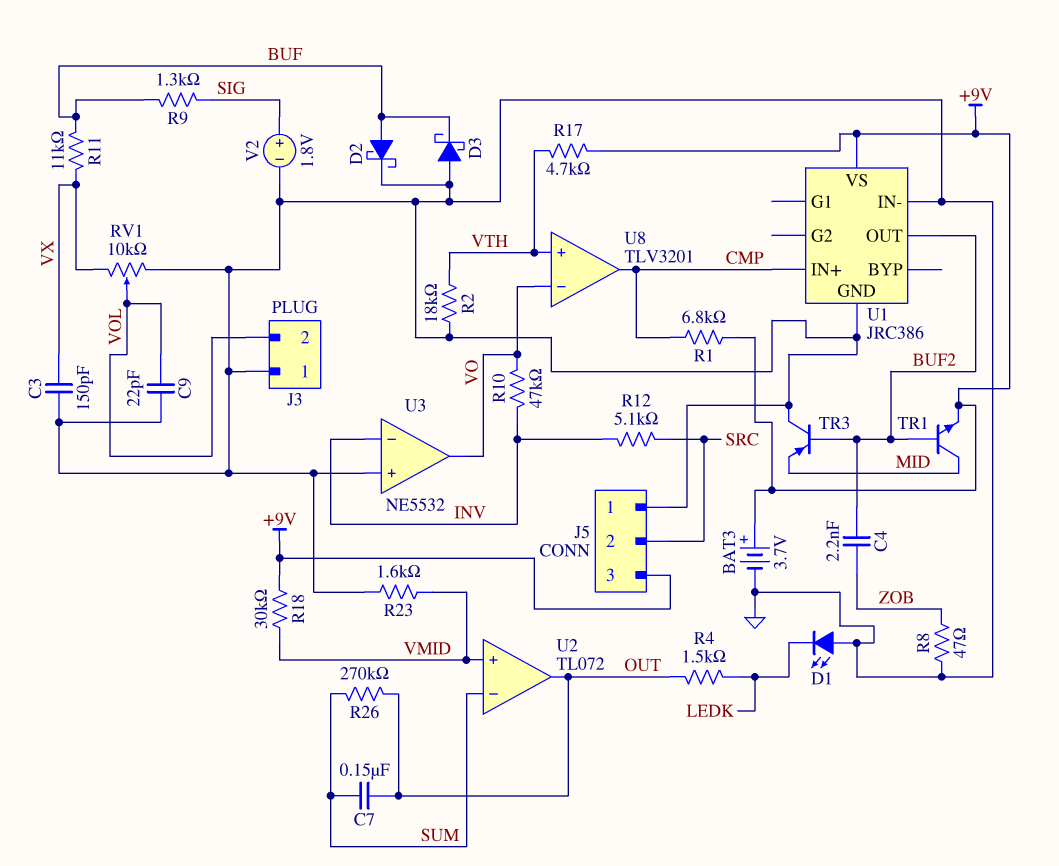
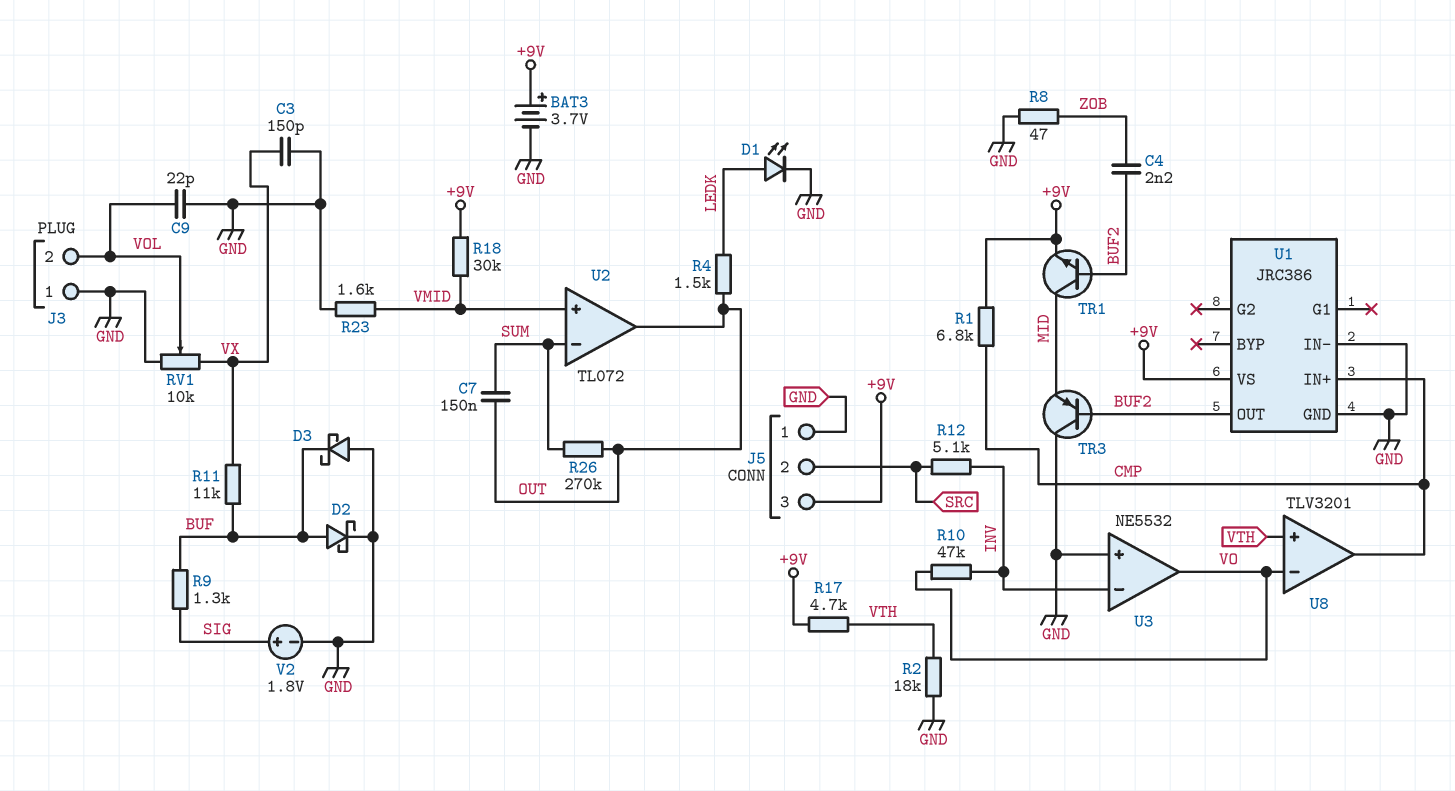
D1: LED (A GND, K LEDK) -> LED (A LEDK, K GND)

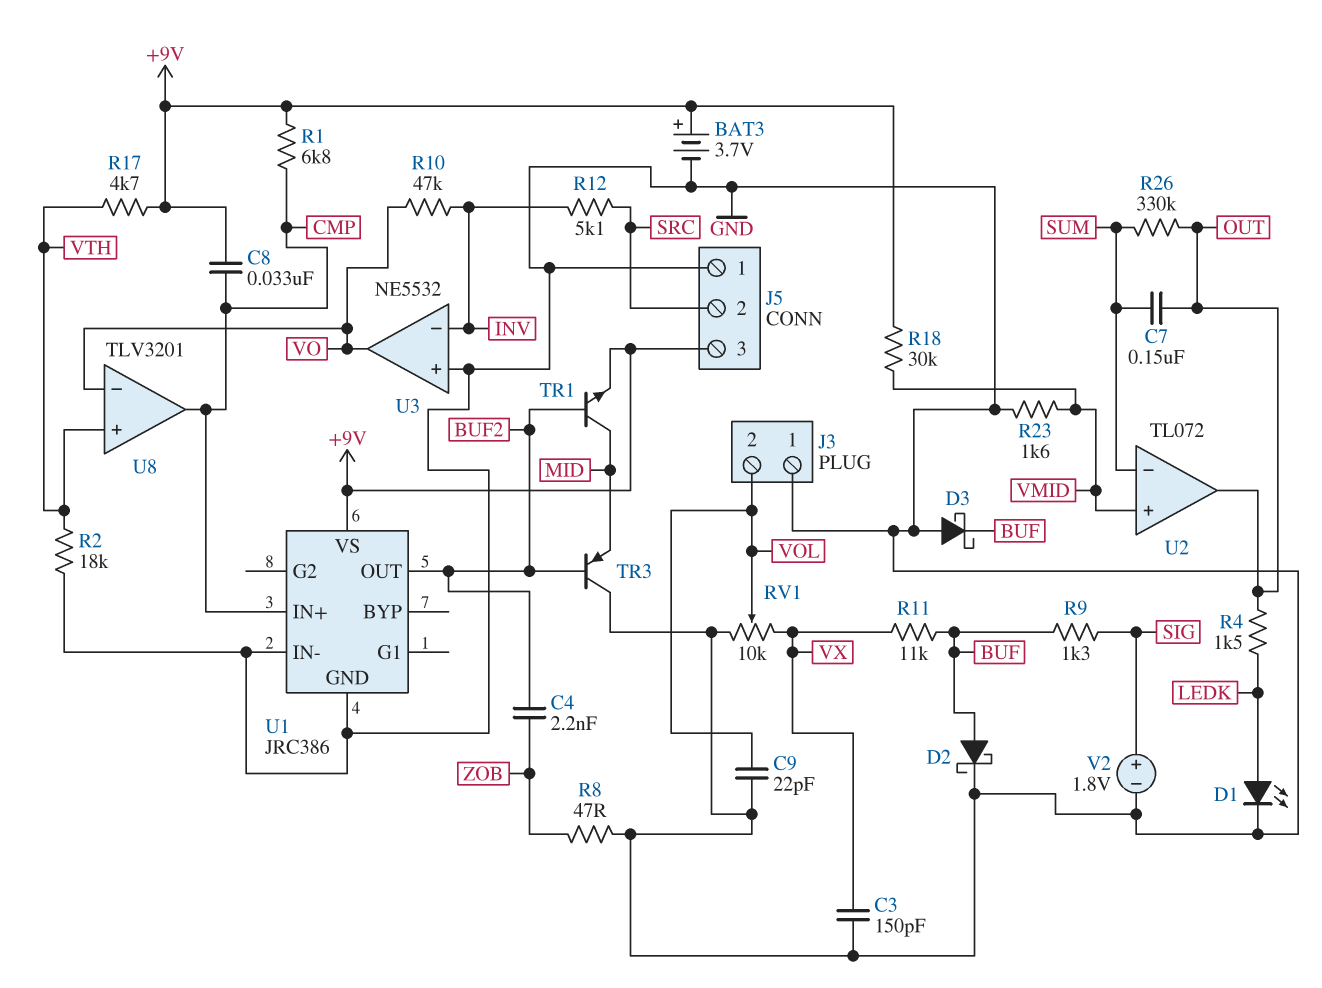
C8: none -> 33nF (+9V, CMP)
R26: 270k (OUT, SUM) -> 330k (OUT, SUM)

